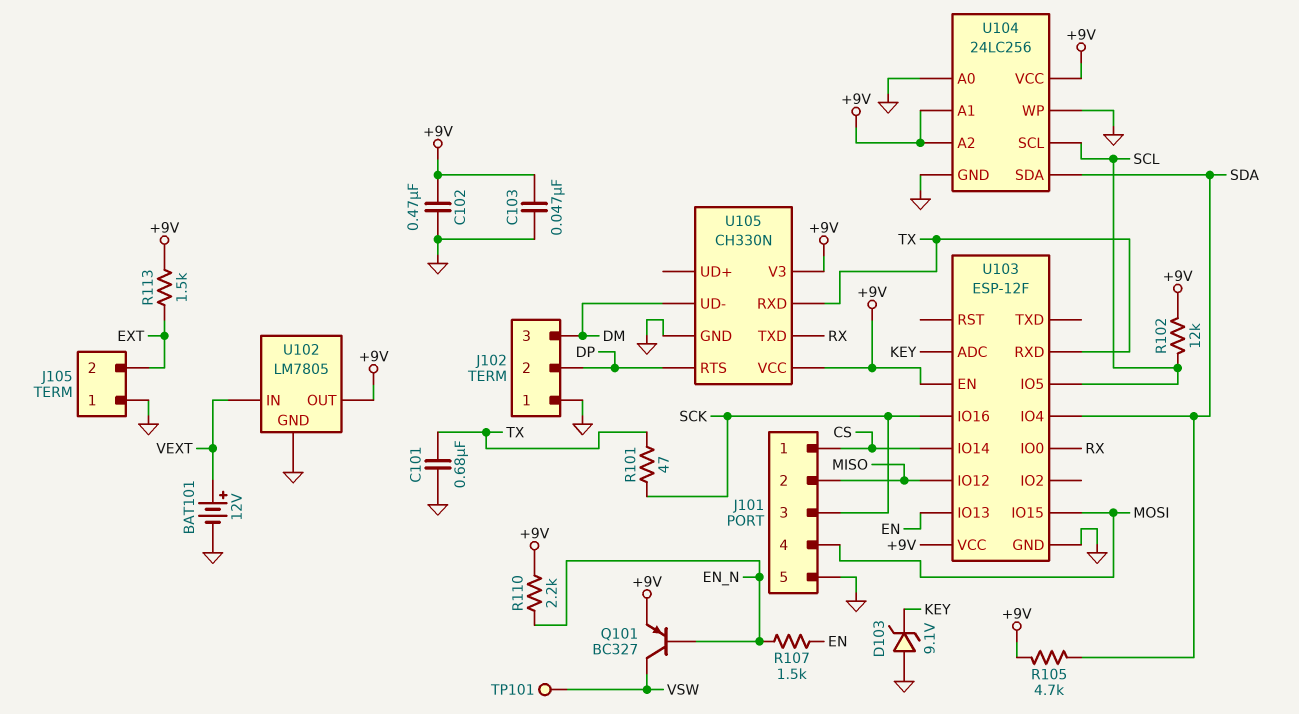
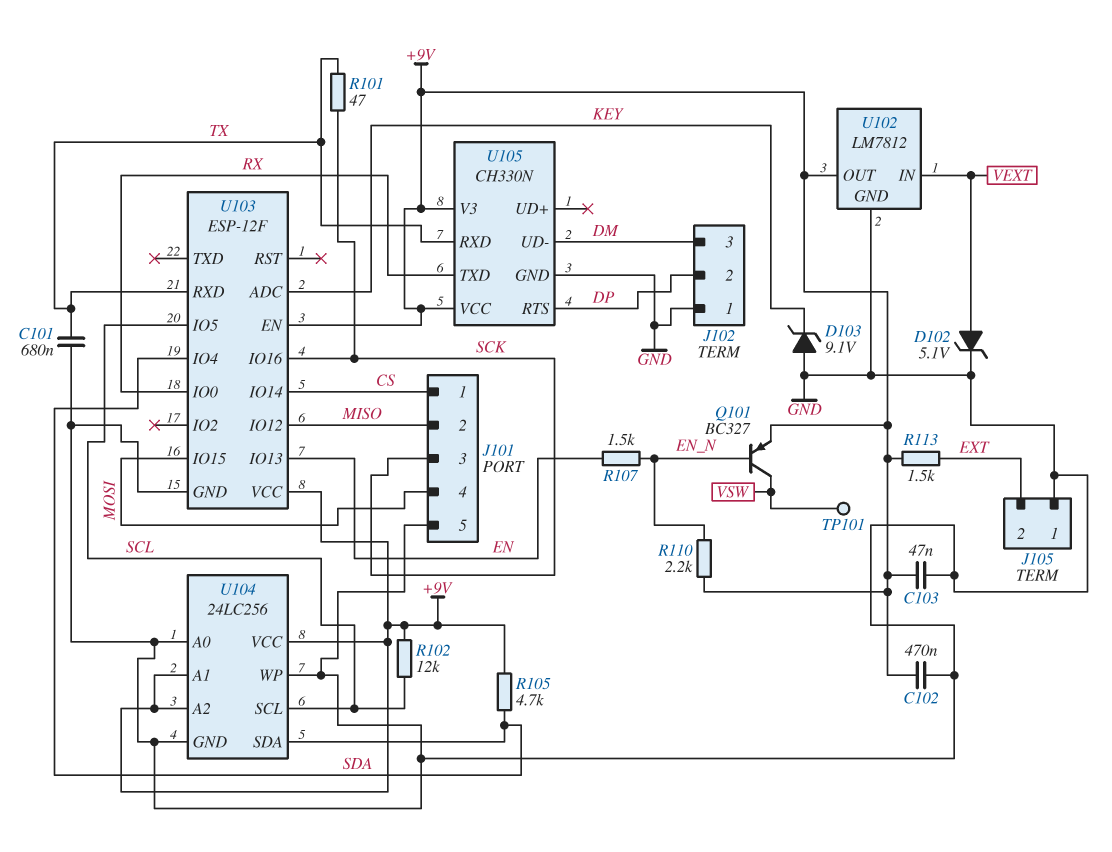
BAT101: 12V (plus VEXT, minus GND) -> none
D102: none -> zener 5.1V (A VEXT, K GND)
U102: LM7805 -> LM7812

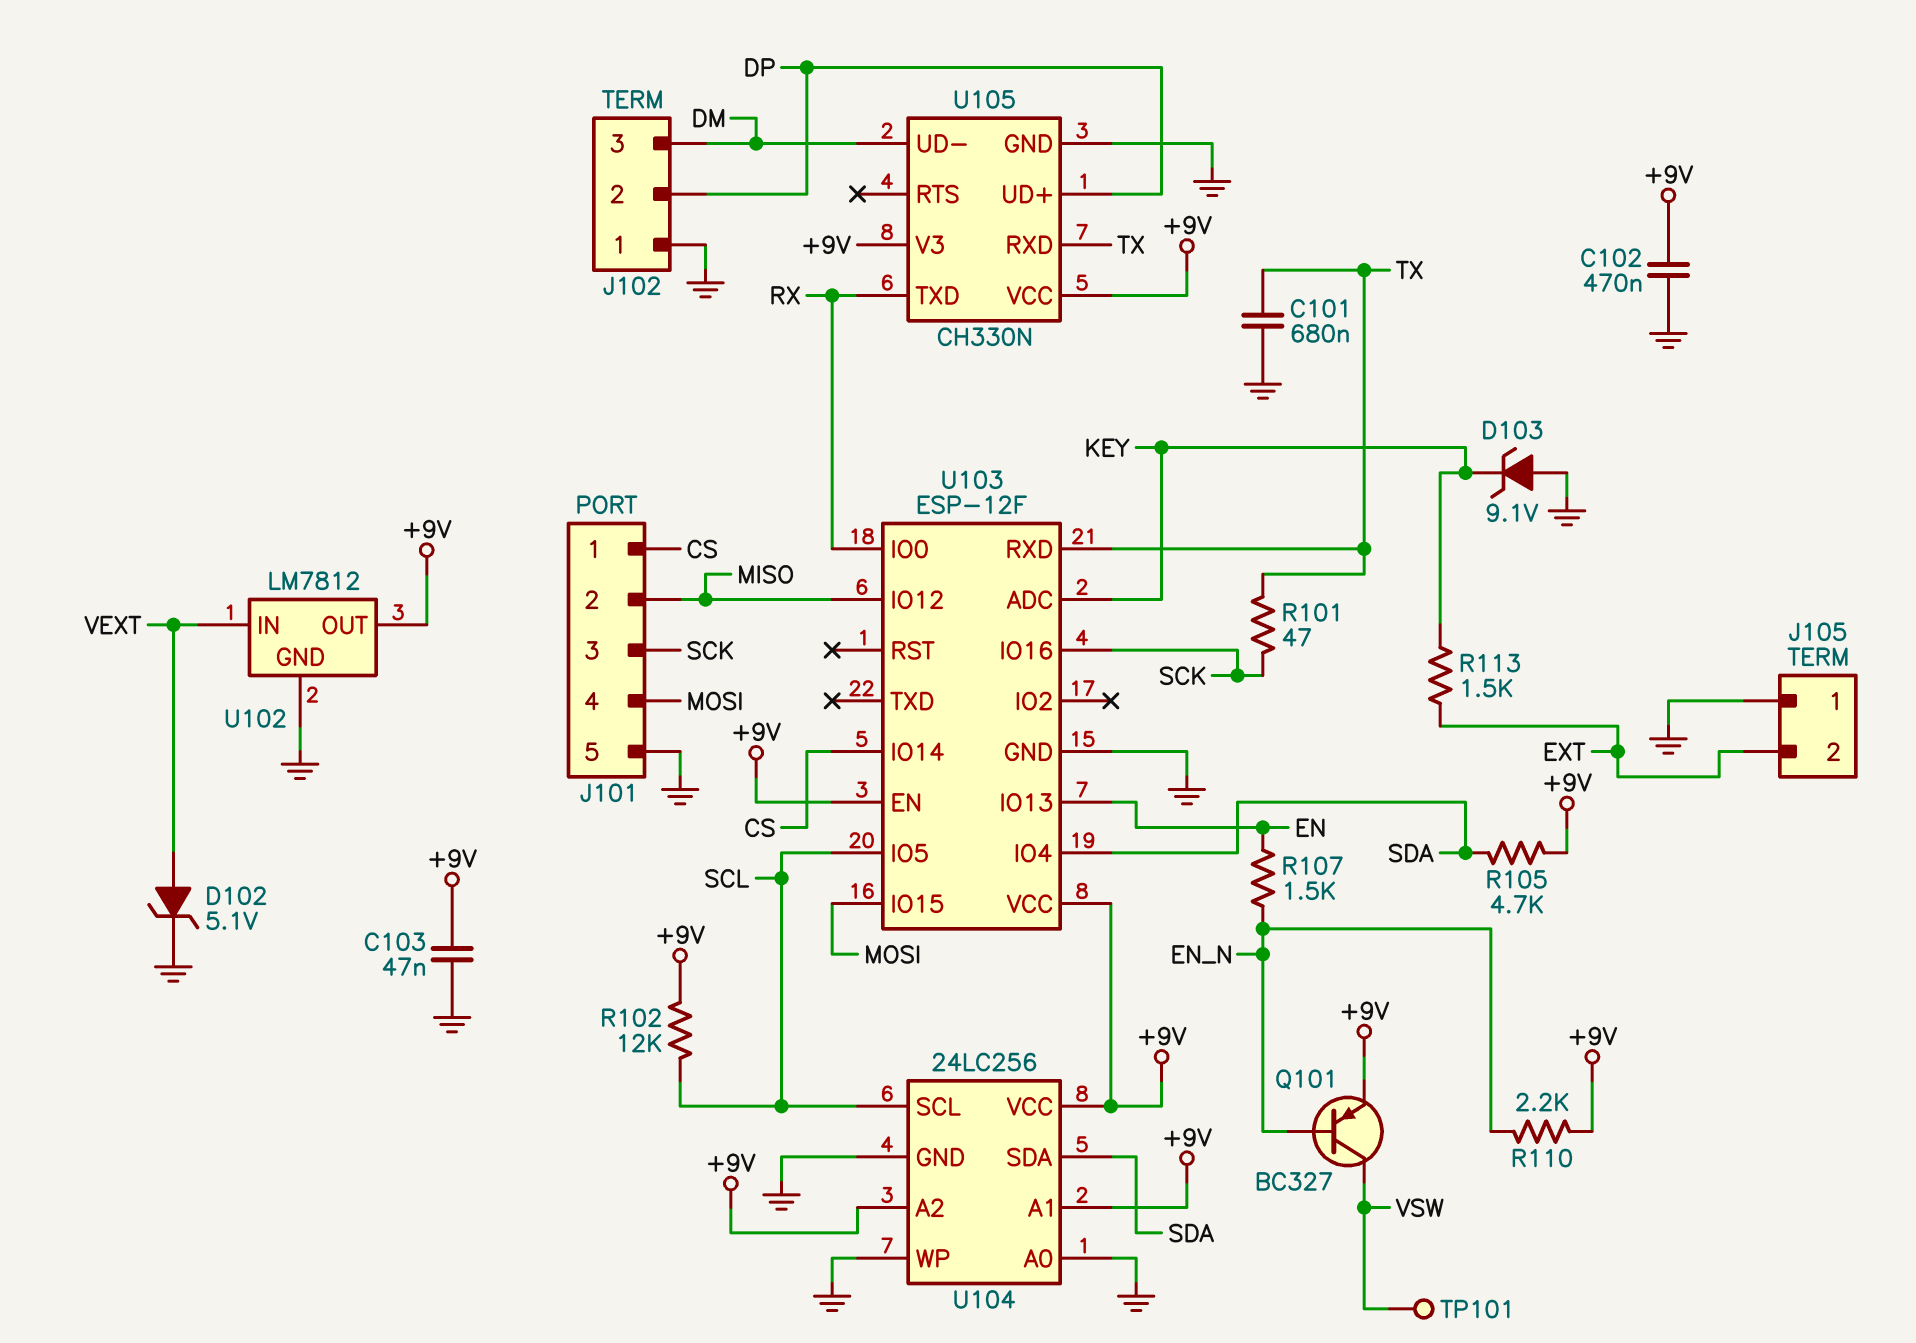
R113: 1.5k (+9V, EXT) -> 1.5k (EXT, KEY)
U105 pin RTS: DP -> none
U105 pin UD+: none -> DP

